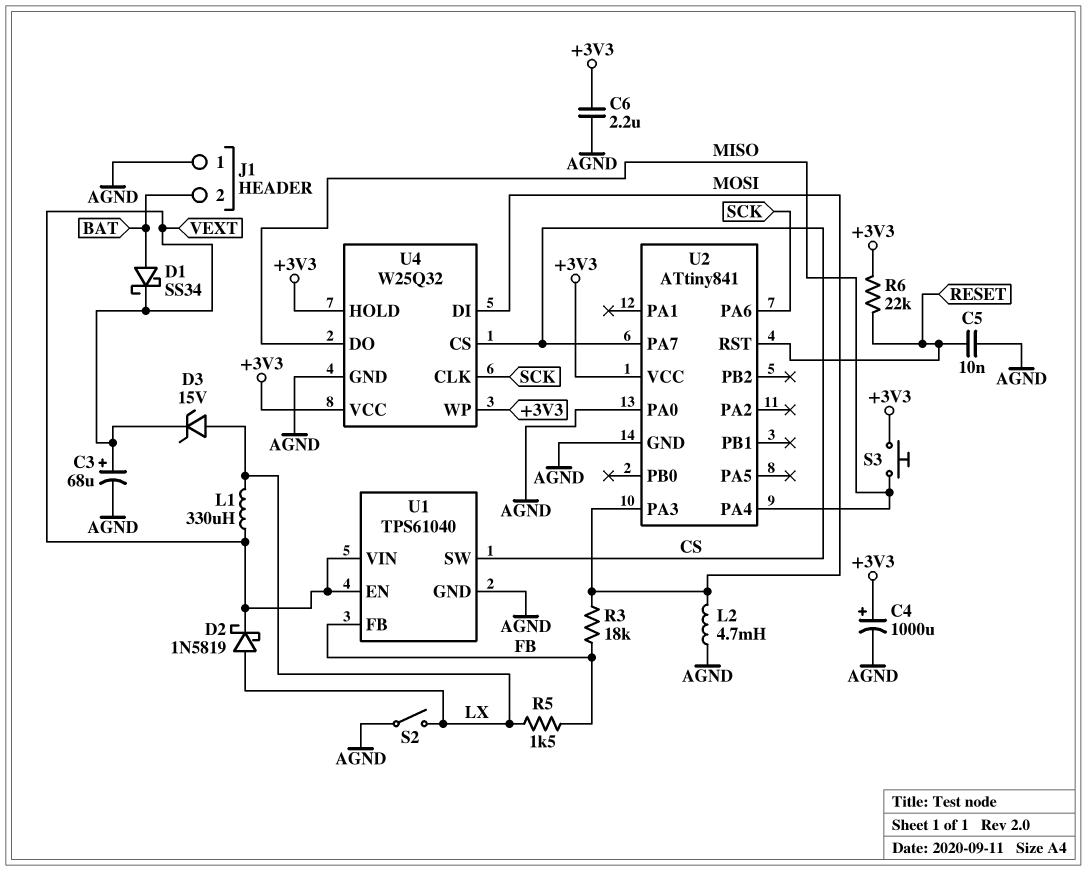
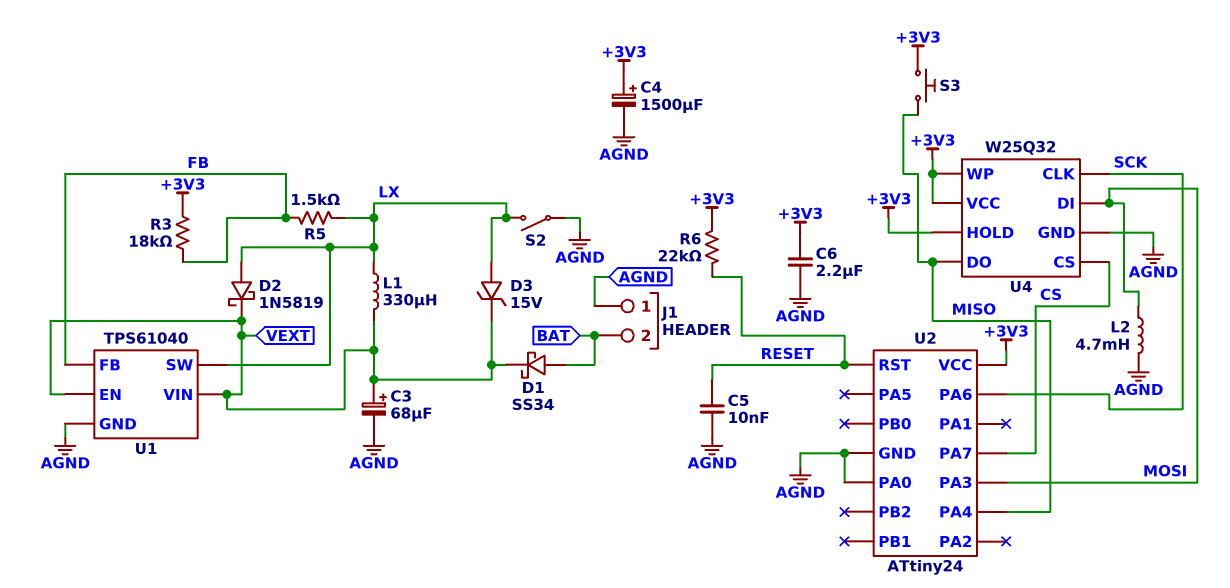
C4: 1000uF (plus +3V3, minus AGND) -> 1500uF (plus +3V3, minus AGND)
R3: 18k (FB, MOSI) -> 18k (+3V3, FB)
U1 pin SW: CS -> LX
U2: ATtiny841 -> ATtiny24

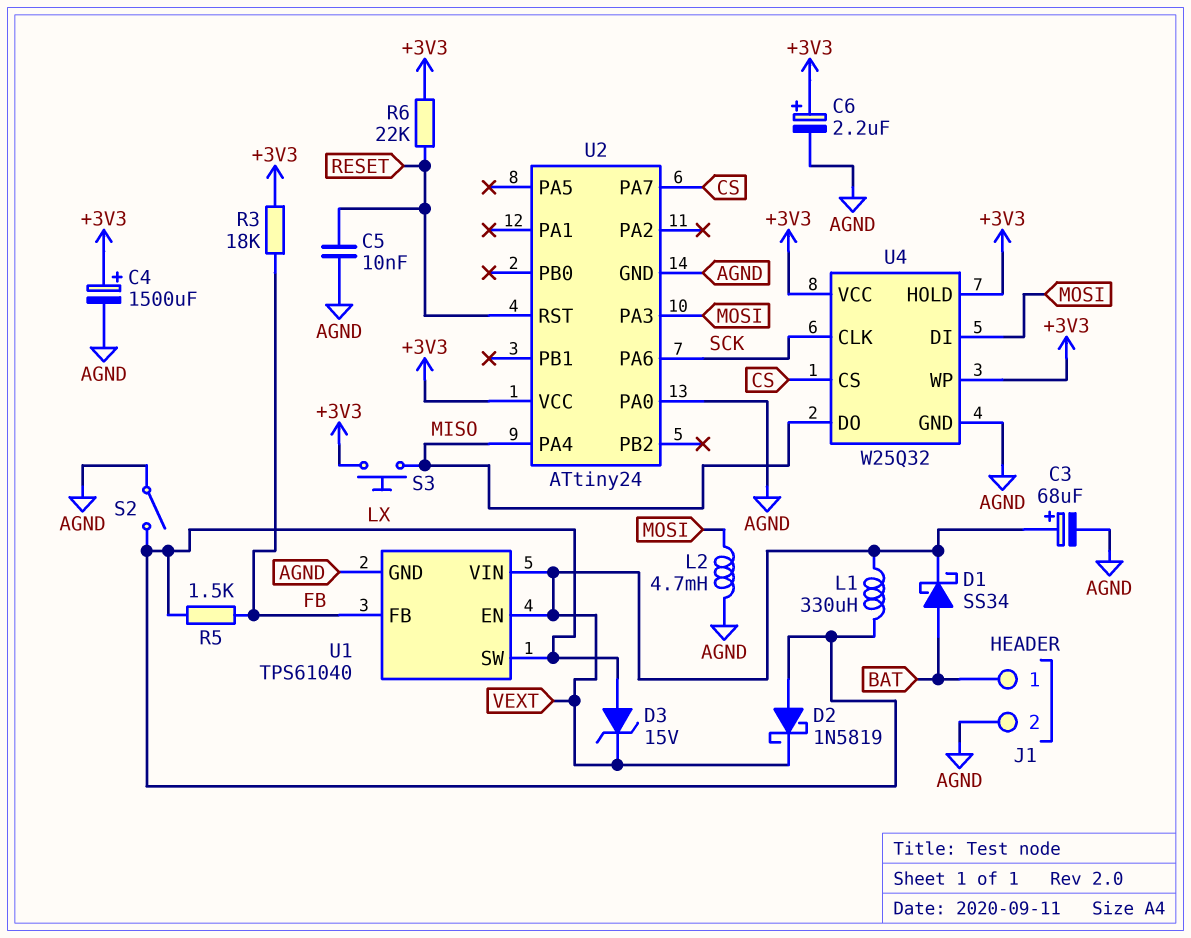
C6: 2.2uF (+3V3, AGND) -> 2.2uF (plus +3V3, minus AGND)
J1 pin 1: AGND -> BAT
J1 pin 2: BAT -> AGND

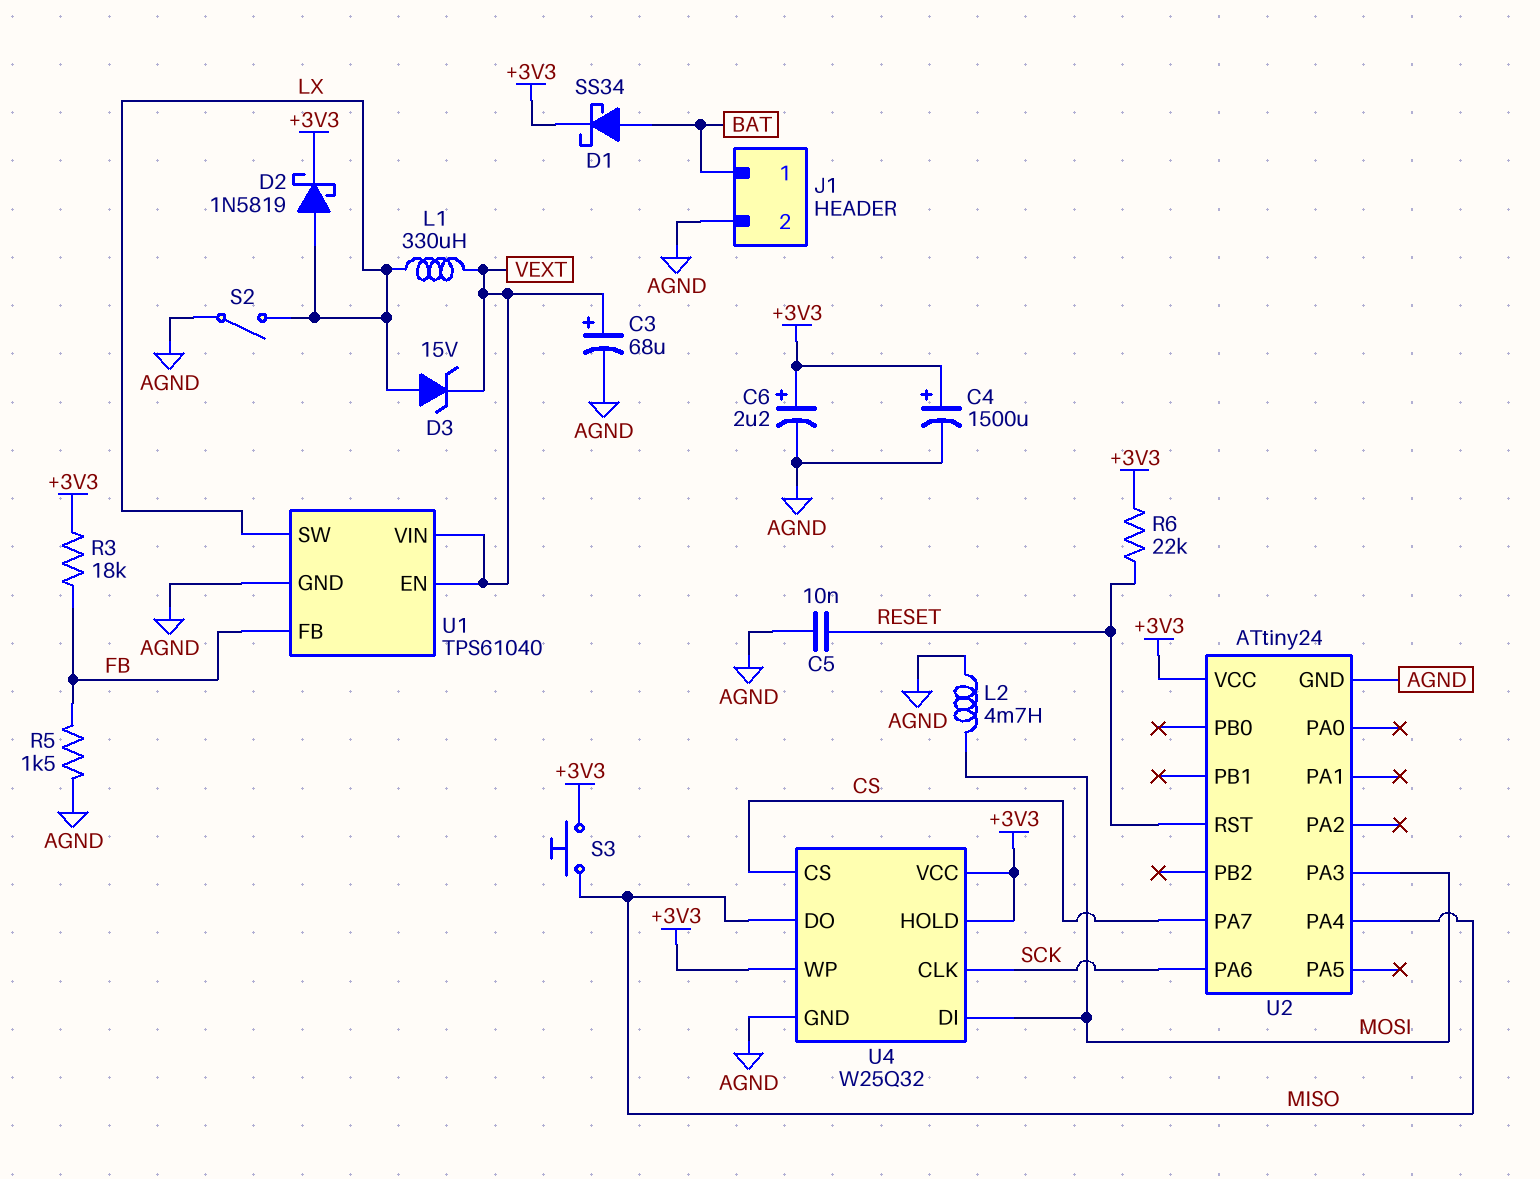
D1: schottky SS34 (A BAT, K VEXT) -> schottky SS34 (A BAT, K +3V3)
D2: schottky 1N5819 (A LX, K VEXT) -> schottky 1N5819 (A LX, K +3V3)
R5: 1.5k (FB, LX) -> 1.5k (AGND, FB)
U2 pin PA0: AGND -> none

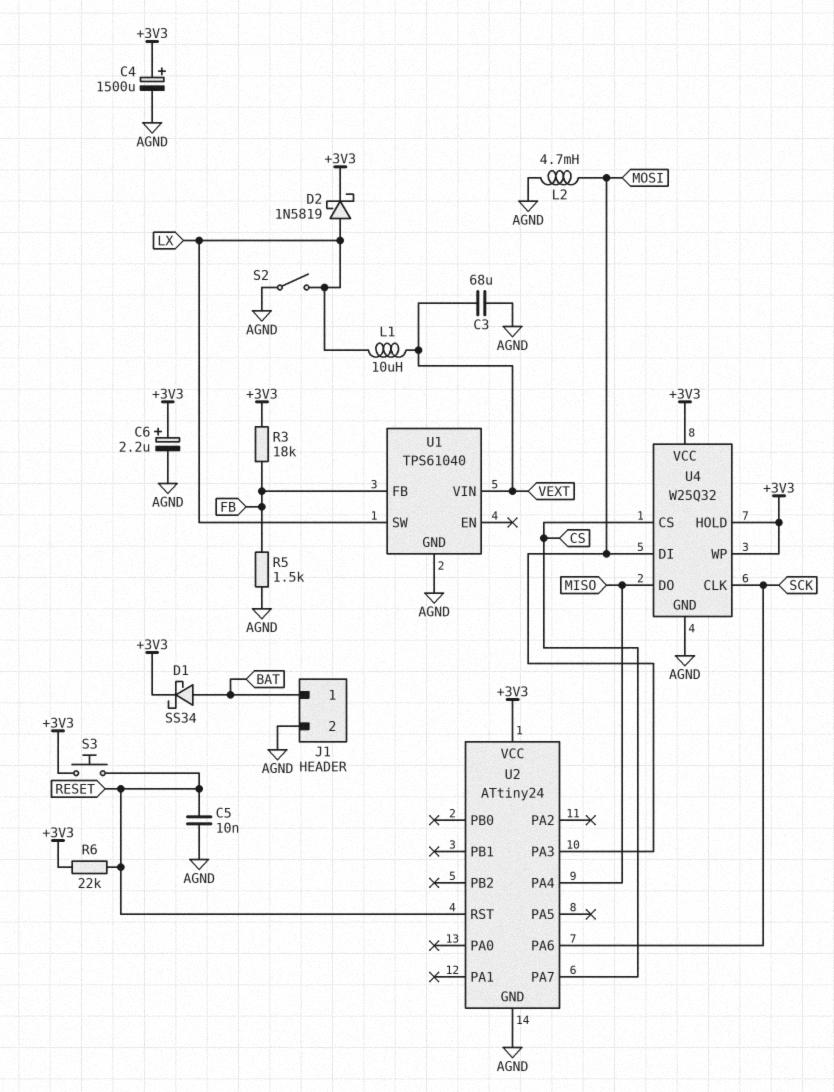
C3: 68uF (plus VEXT, minus AGND) -> 68uF (AGND, VEXT)
D3: zener 15V (A LX, K VEXT) -> none
L1: 330uH (LX, VEXT) -> 10uH (LX, VEXT)
S3: button (+3V3, MISO) -> button (+3V3, RESET)
U1 pin EN: VEXT -> none

